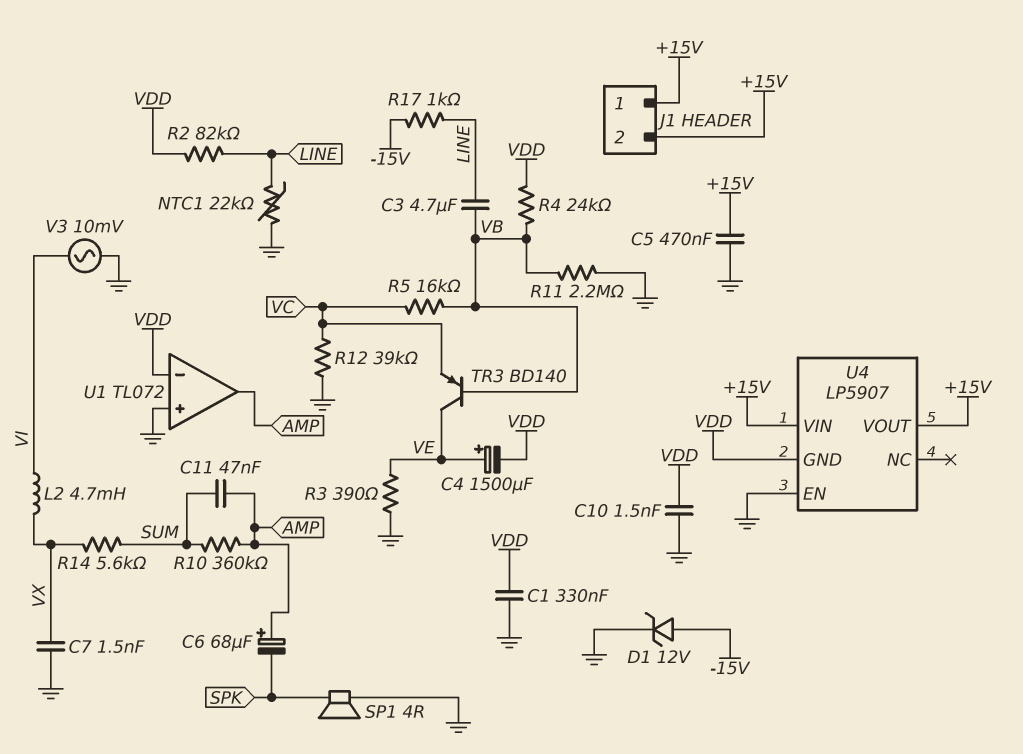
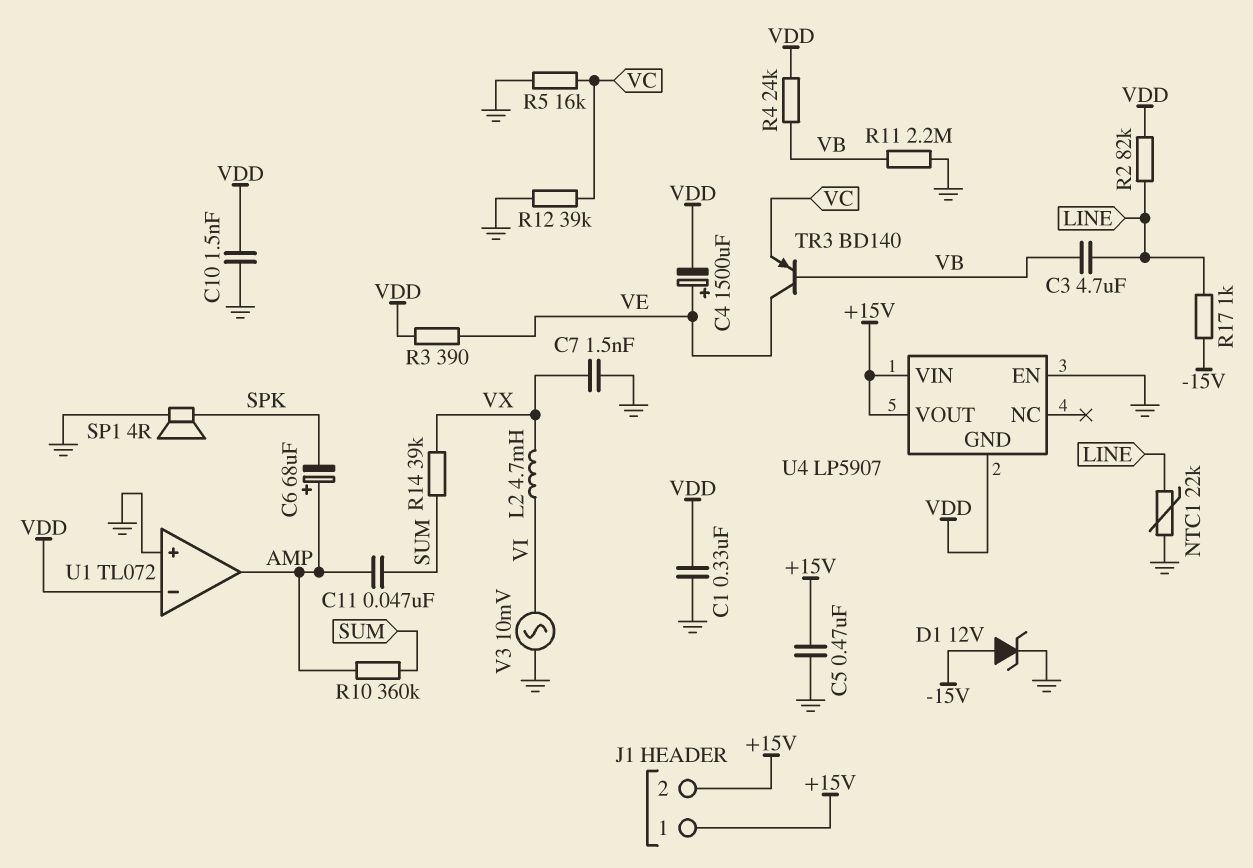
R3: 390 (GND, VE) -> 390 (VDD, VE)
R5: 16k (VB, VC) -> 16k (GND, VC)
R14: 5.6k (SUM, VX) -> 39k (SUM, VX)

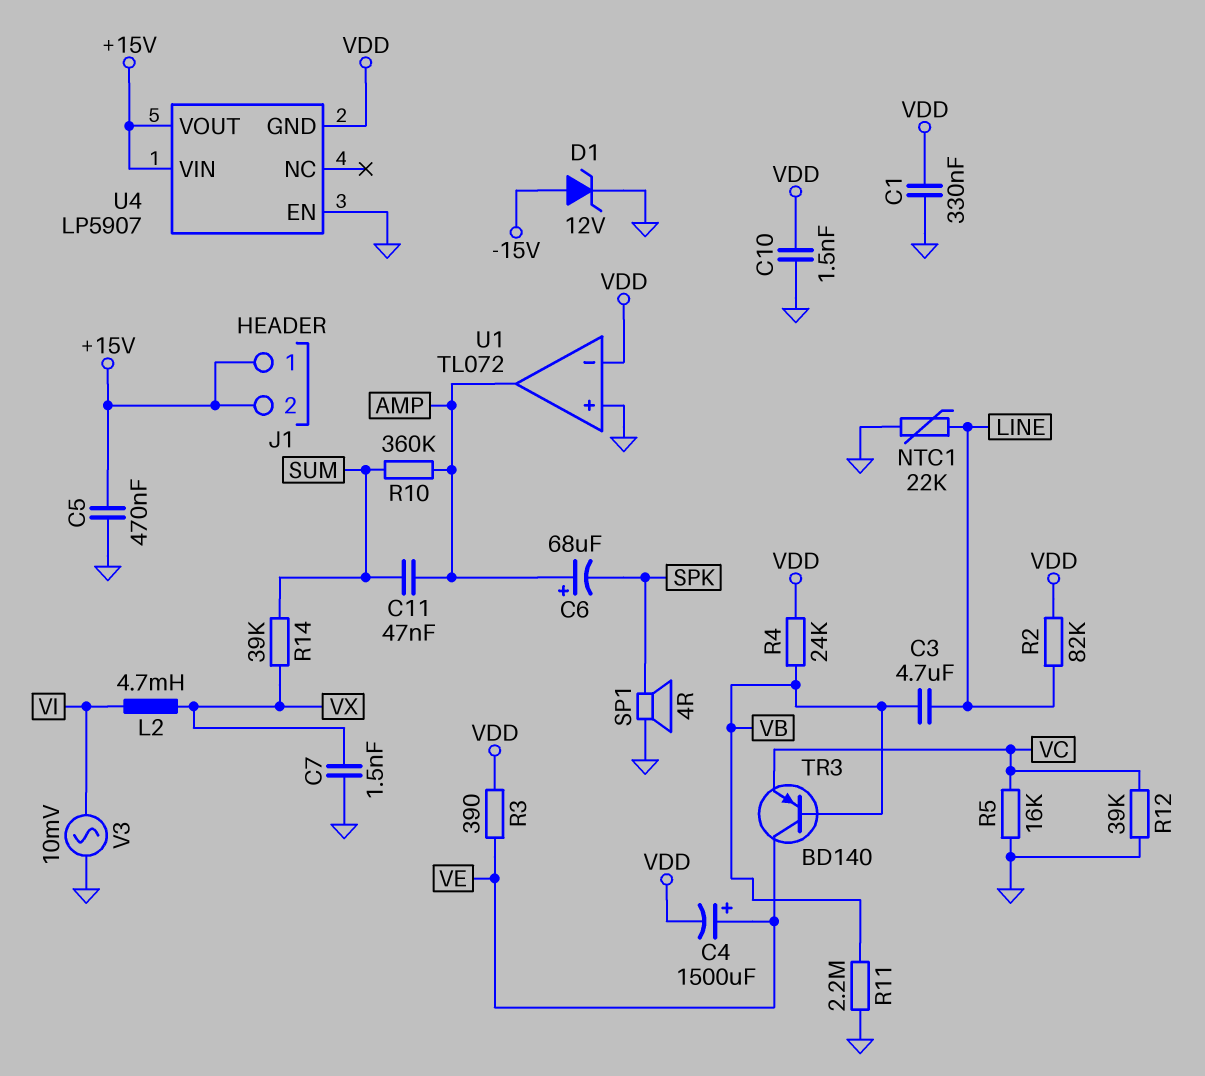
R17: 1k (-15V, LINE) -> none

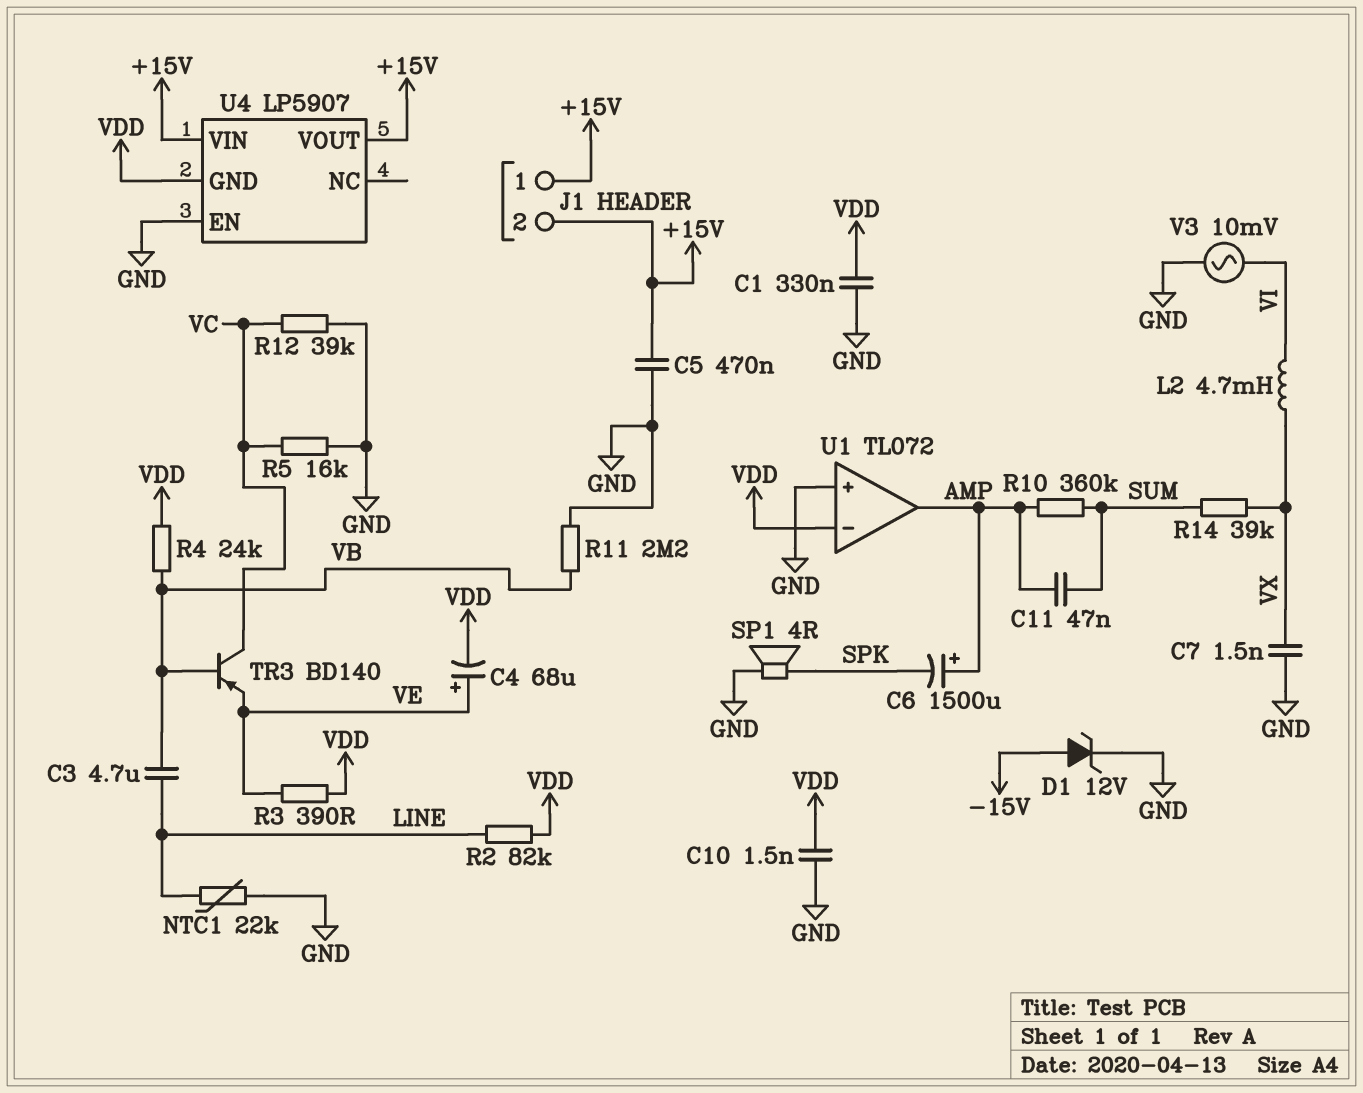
C4: 1500uF (plus VE, minus VDD) -> 68uF (plus VE, minus VDD)
C6: 68uF (plus AMP, minus SPK) -> 1500uF (plus AMP, minus SPK)
TR3: PNP BD140 (B VB, C VE, E VC) -> PNP BD140 (B VB, C VC, E VE)

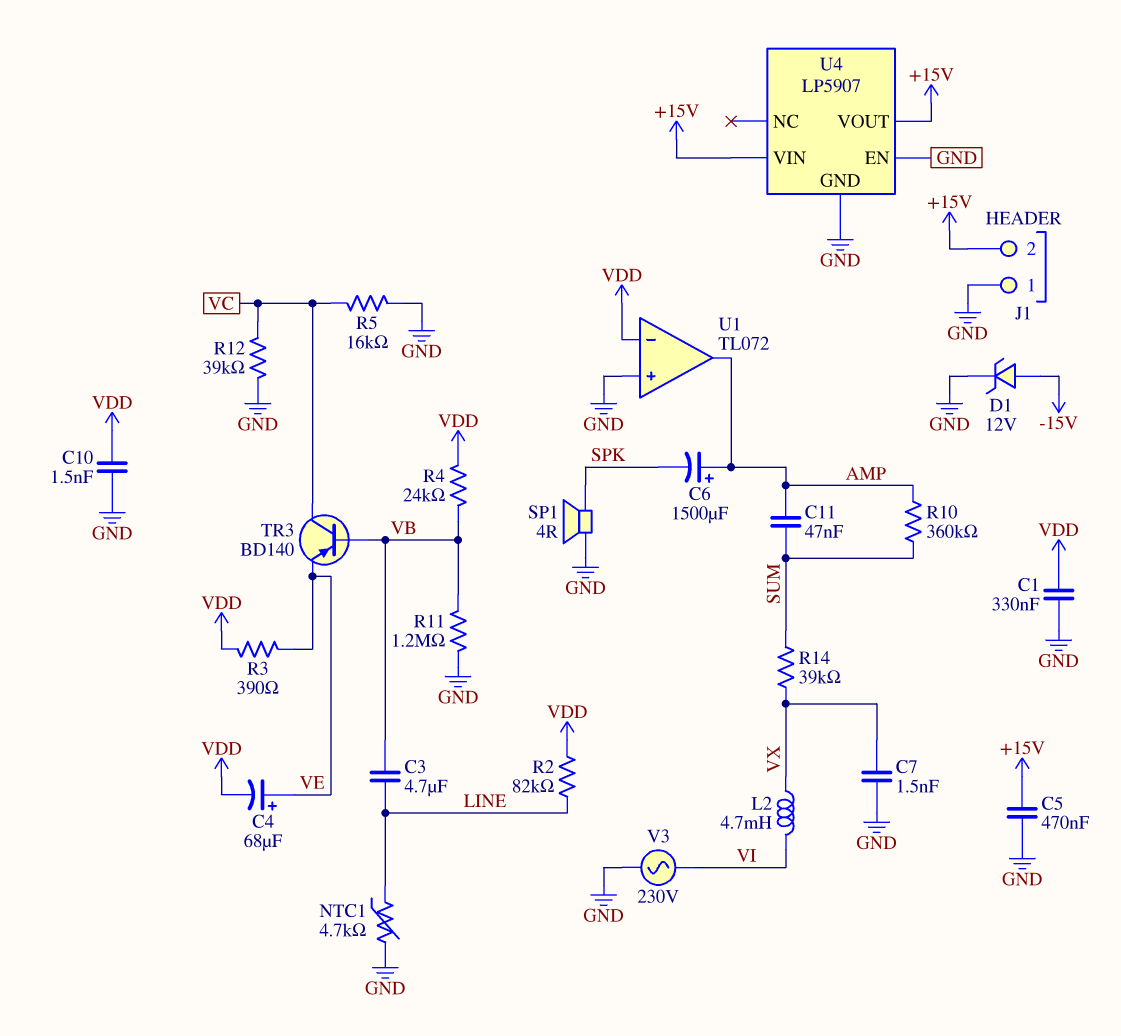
J1 pin 1: +15V -> GND
NTC1: 22k (GND, LINE) -> 4.7k (GND, LINE)
R11: 2.2M (GND, VB) -> 1.2M (GND, VB)
U4 pin GND: VDD -> GND
V3: AC 10mV (GND, VI) -> AC 230V (GND, VI)

